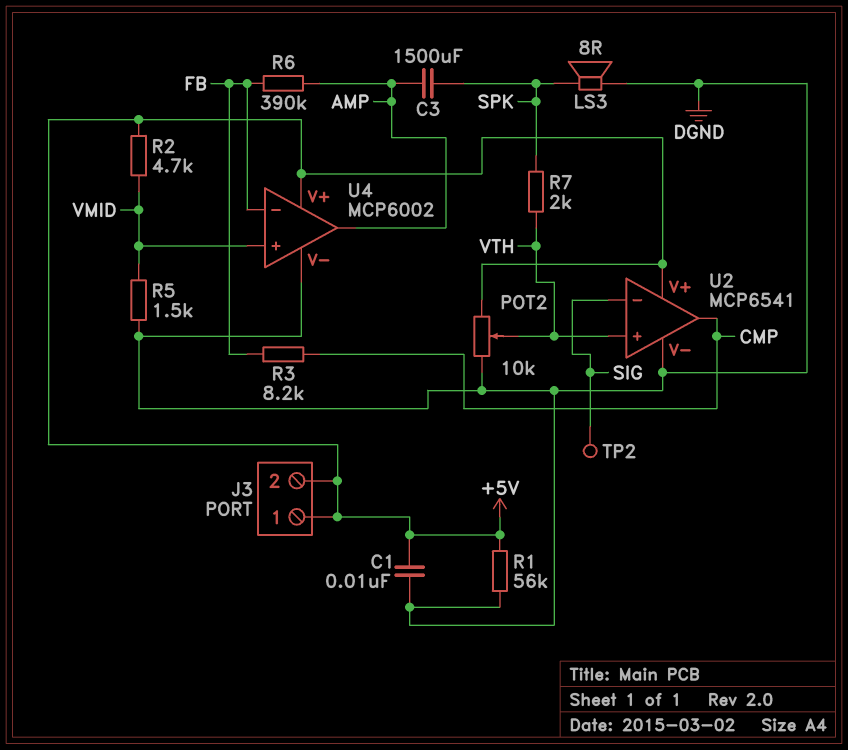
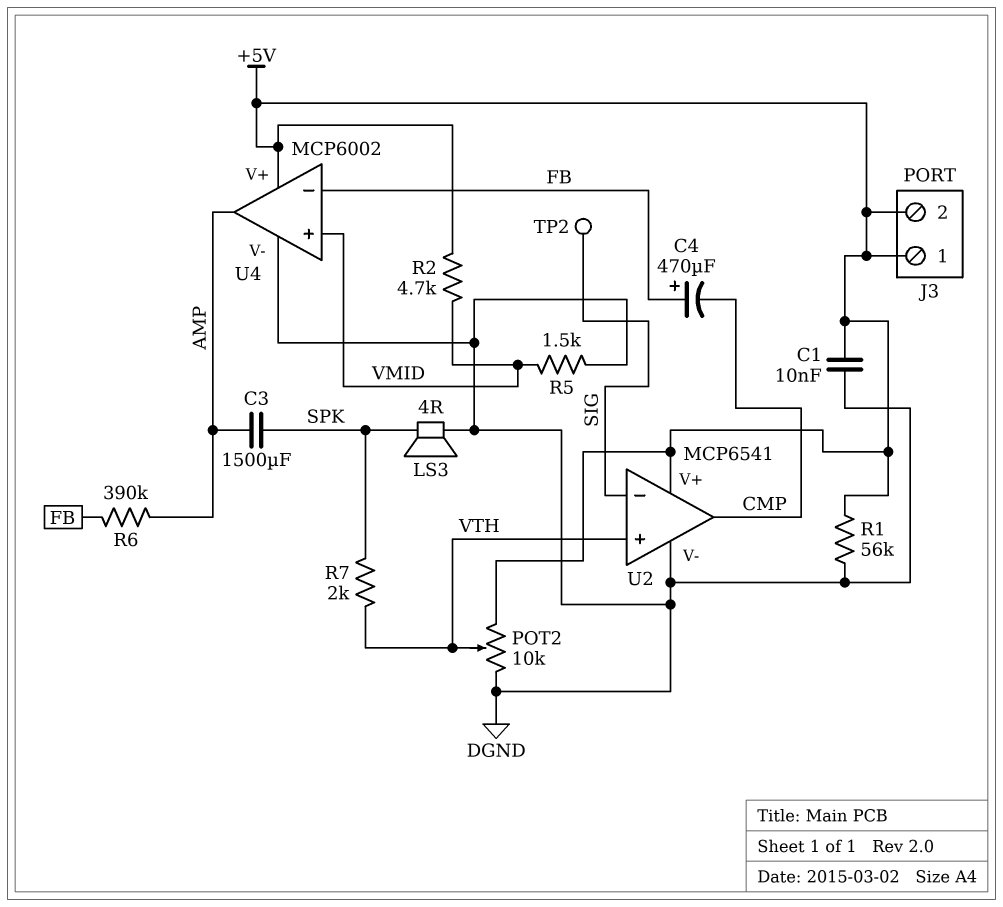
C4: none -> 470uF (plus FB, minus CMP)
LS3: speaker 8R (DGND, SPK) -> speaker 4R (DGND, SPK)
R3: 8.2k (CMP, FB) -> none

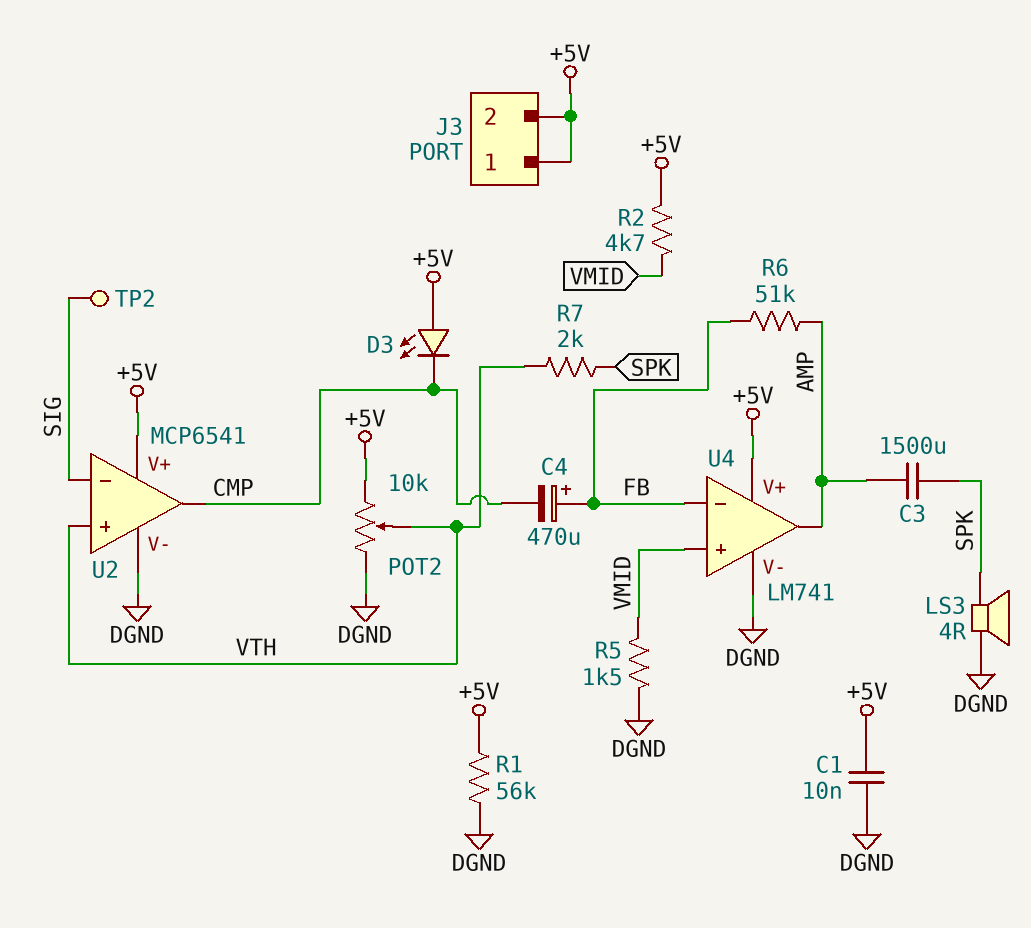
D3: none -> LED (A +5V, K CMP)
R6: 390k (AMP, FB) -> 51k (AMP, FB)
U4: MCP6002 -> LM741

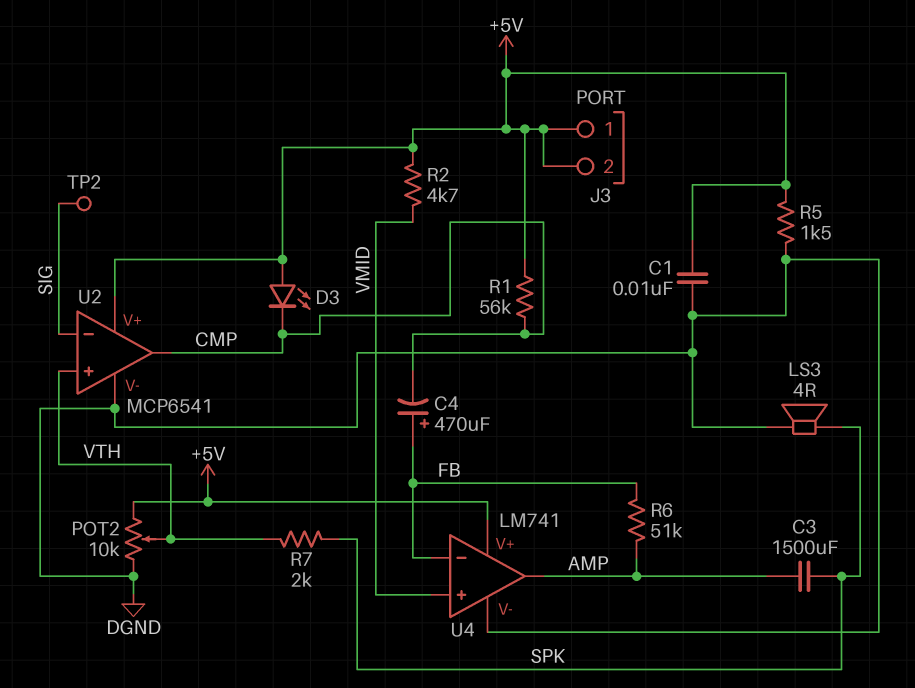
R1: 56k (+5V, DGND) -> 56k (+5V, CMP)
R5: 1.5k (DGND, VMID) -> 1.5k (+5V, DGND)

